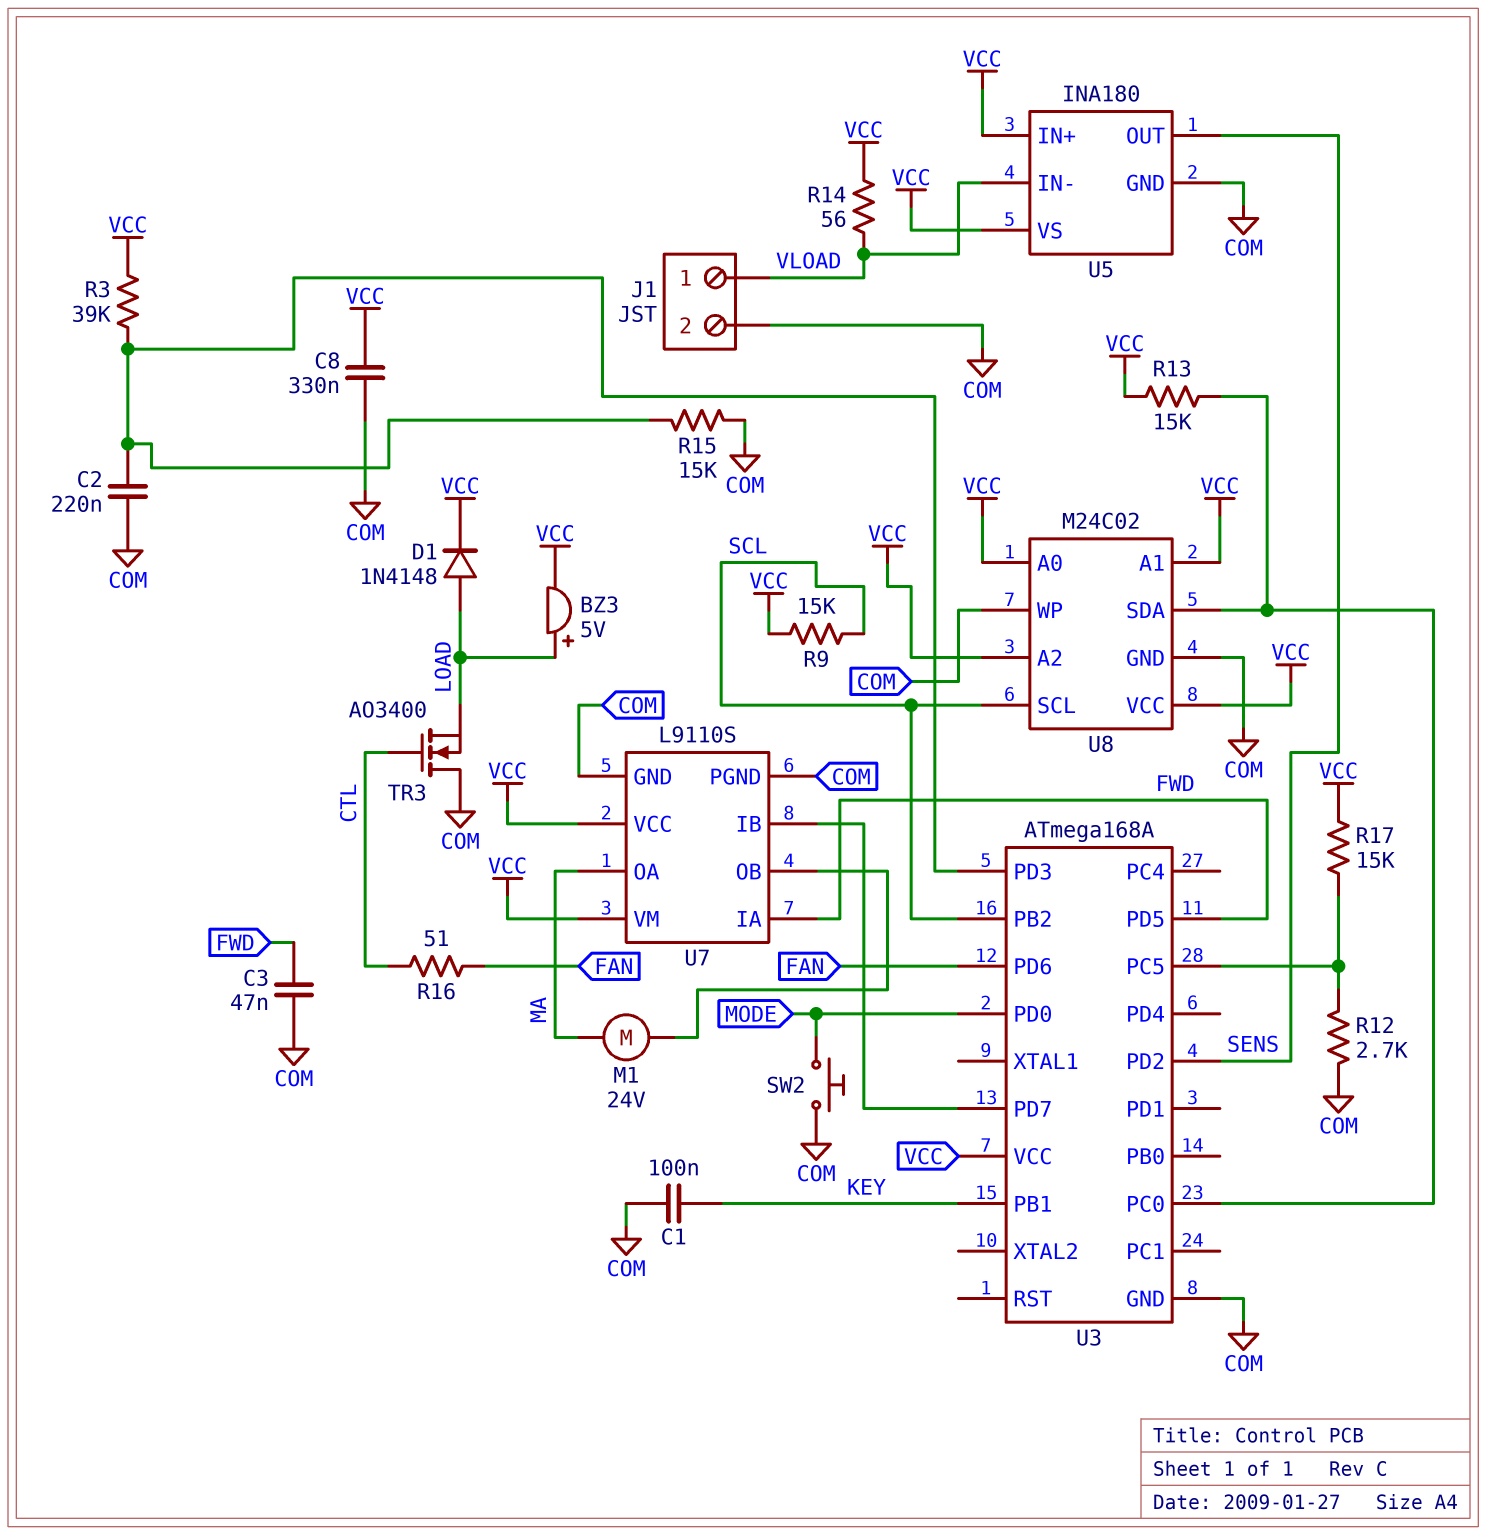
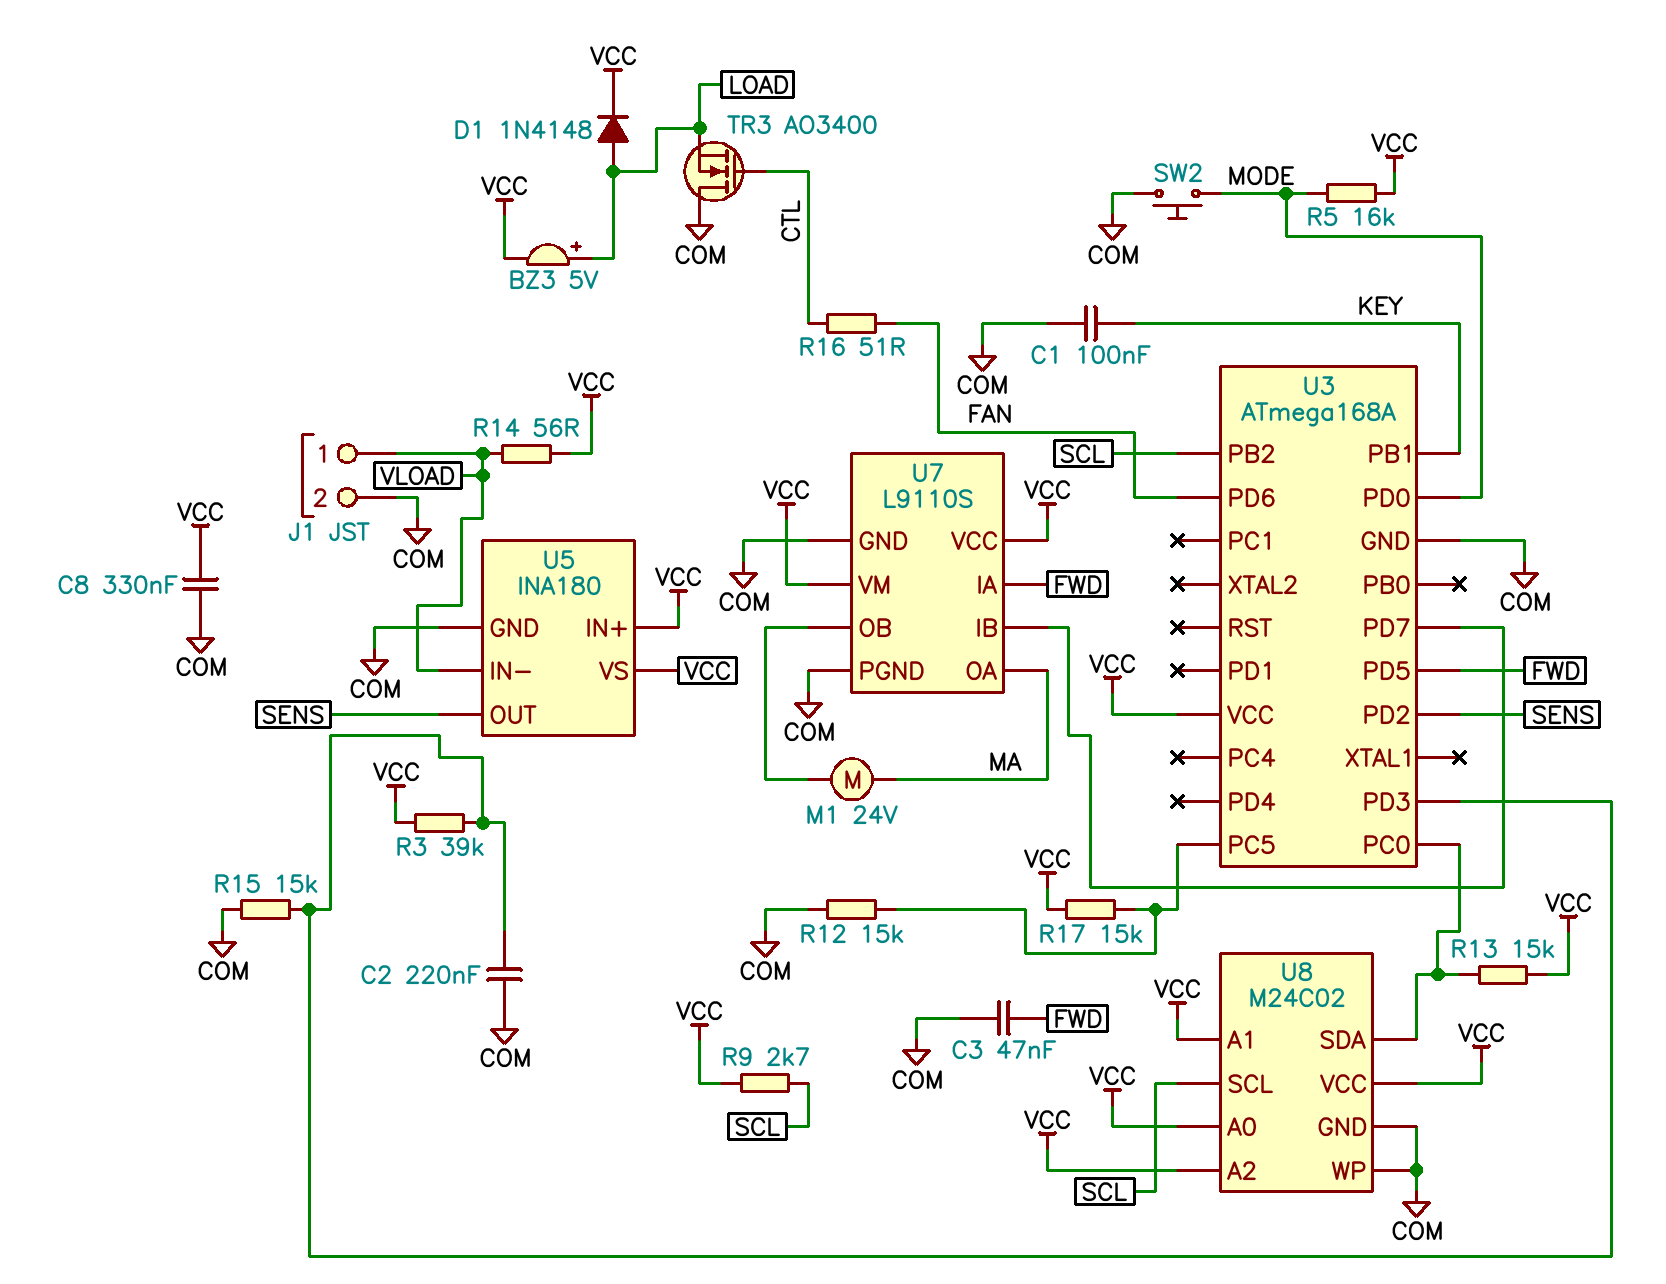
R5: none -> 16k (MODE, VCC)
R9: 15k (SCL, VCC) -> 2.7k (SCL, VCC)
R12: 2.7k (COM, U3/PC5) -> 15k (COM, U3/PC5)

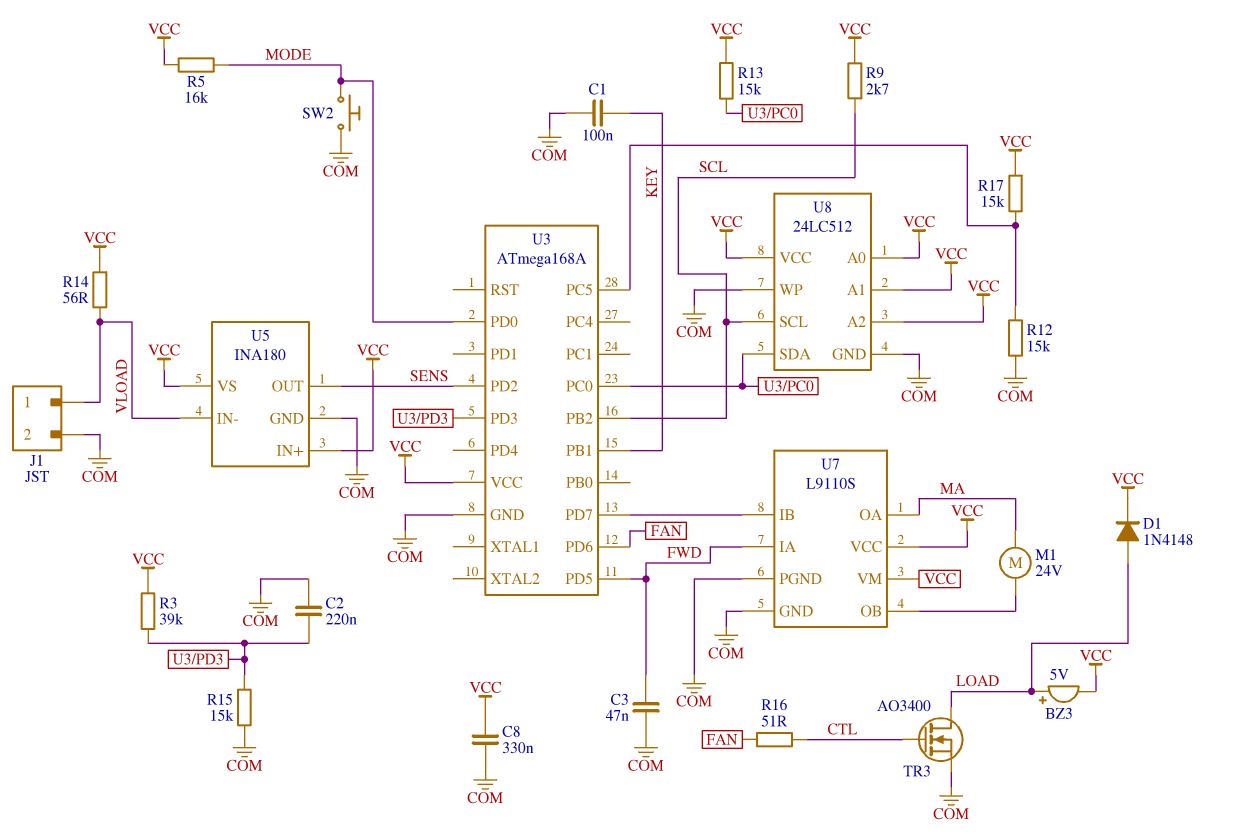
TR3: NMOS AO3400 (G CTL, D COM, S LOAD) -> NMOS AO3400 (G CTL, D LOAD, S COM)
U8: M24C02 -> 24LC512

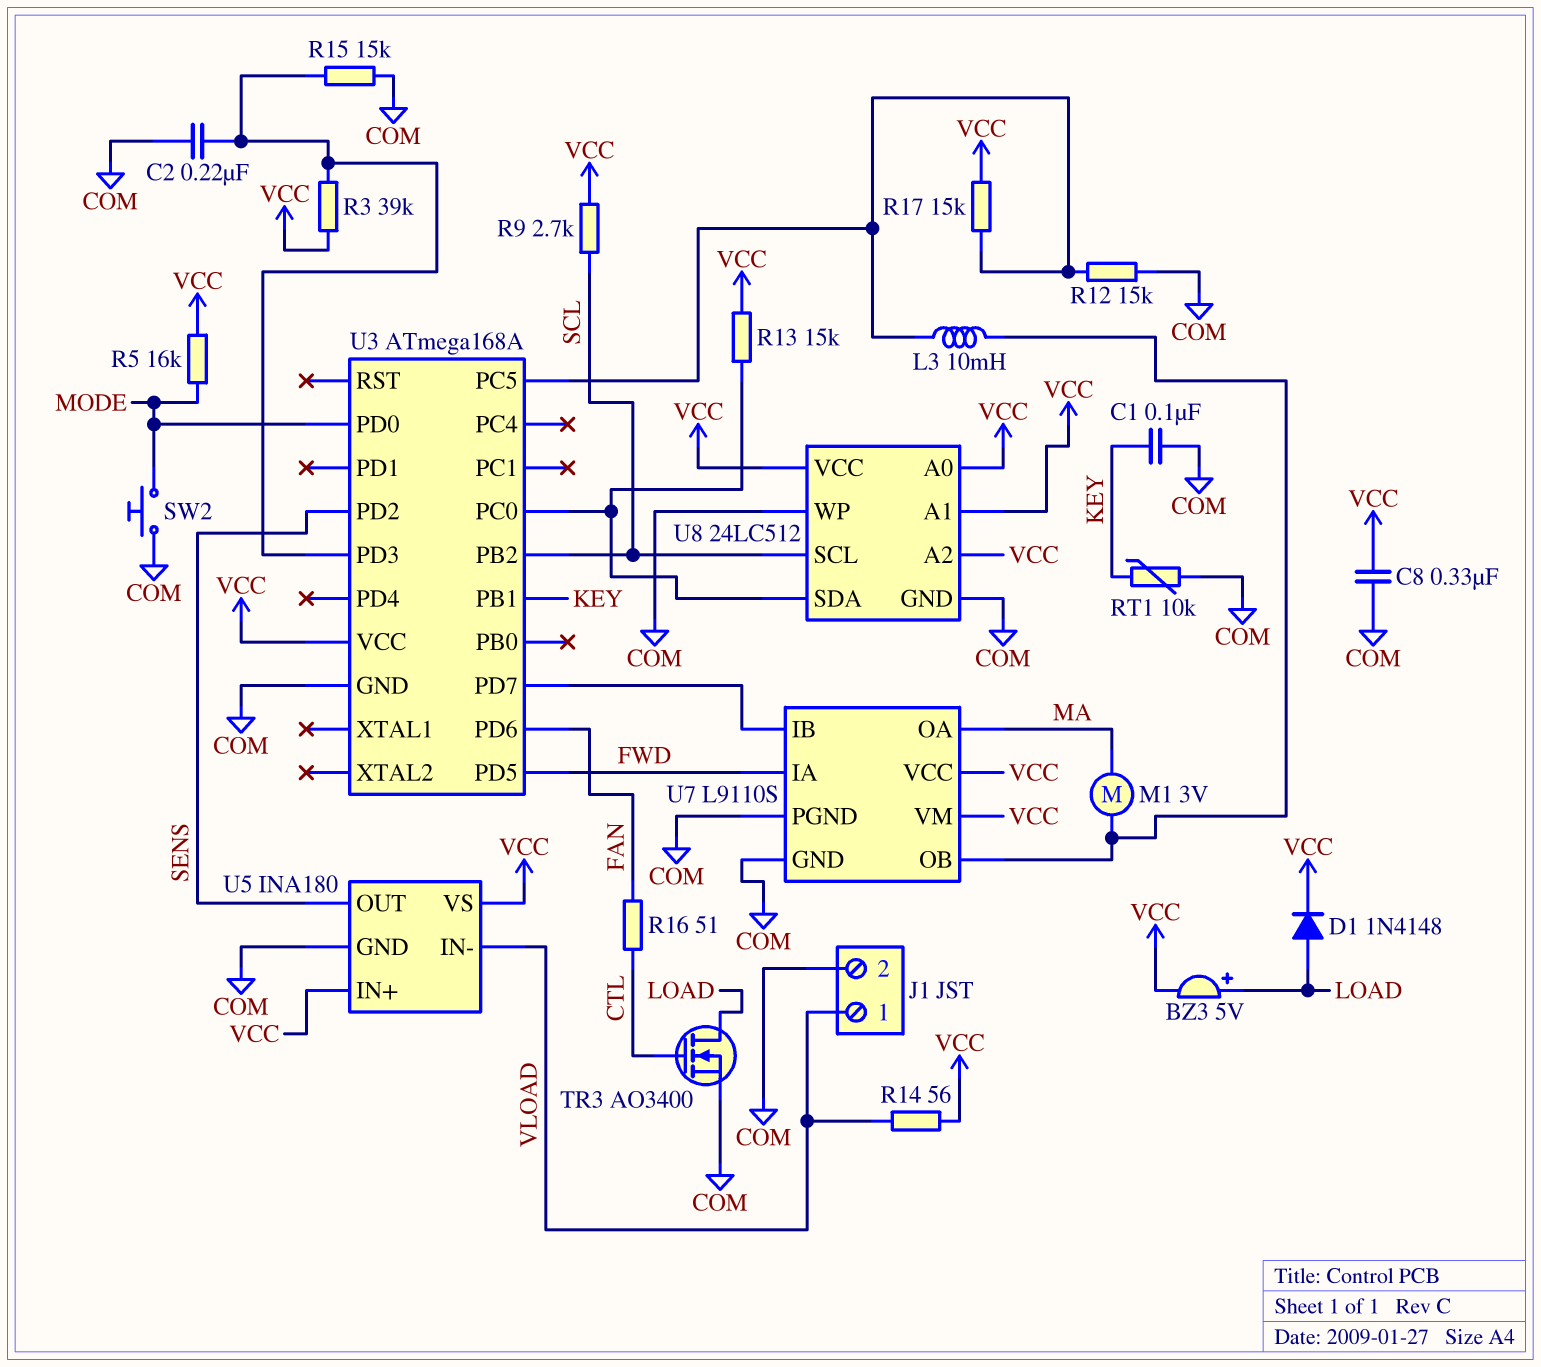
C3: 47nF (COM, FWD) -> none
L3: none -> 10mH (U3/PC5, U7/OB)
M1: motor 24V (MA, U7/OB) -> motor 3V (MA, U7/OB)
RT1: none -> 10k (COM, KEY)

